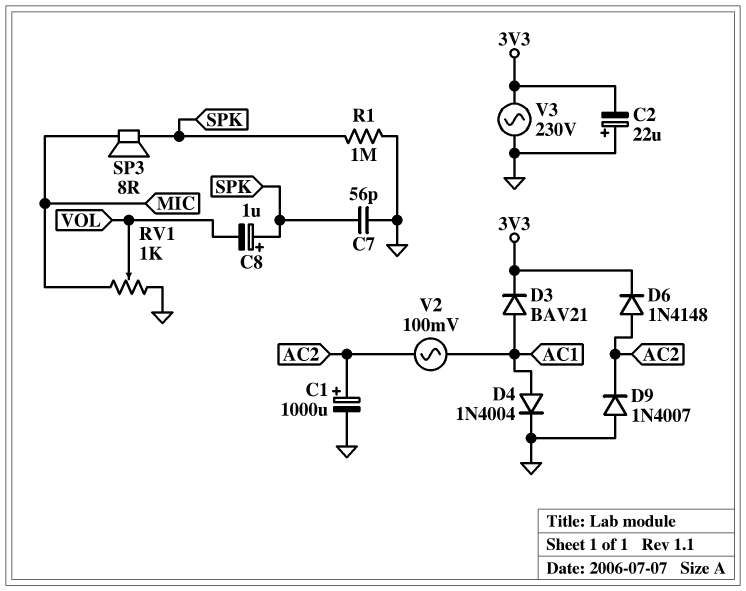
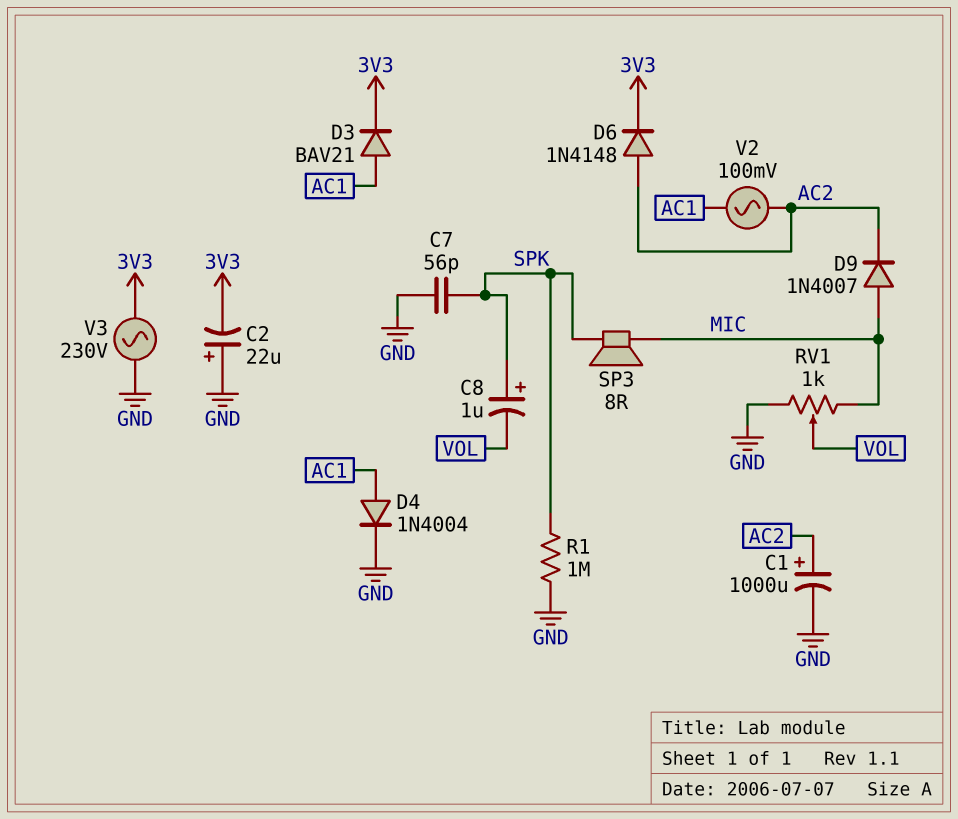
D9: diode 1N4007 (A GND, K AC2) -> diode 1N4007 (A MIC, K AC2)

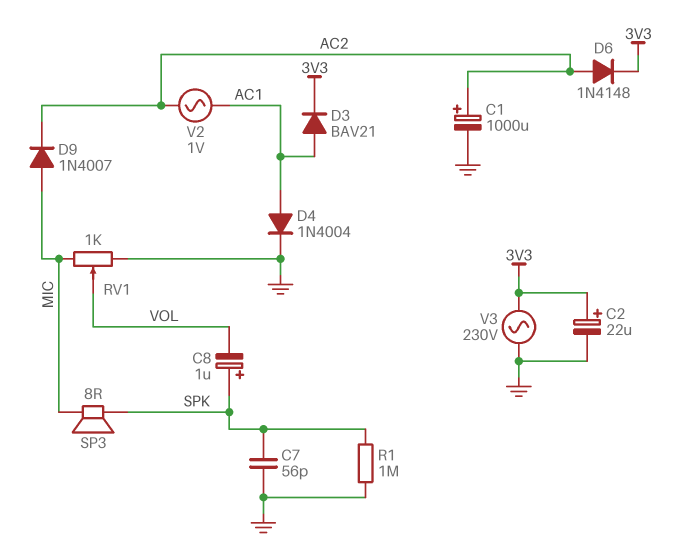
C2: 22uF (plus GND, minus 3V3) -> 22uF (plus 3V3, minus GND)
V2: AC 100mV (AC1, AC2) -> AC 1V (AC1, AC2)

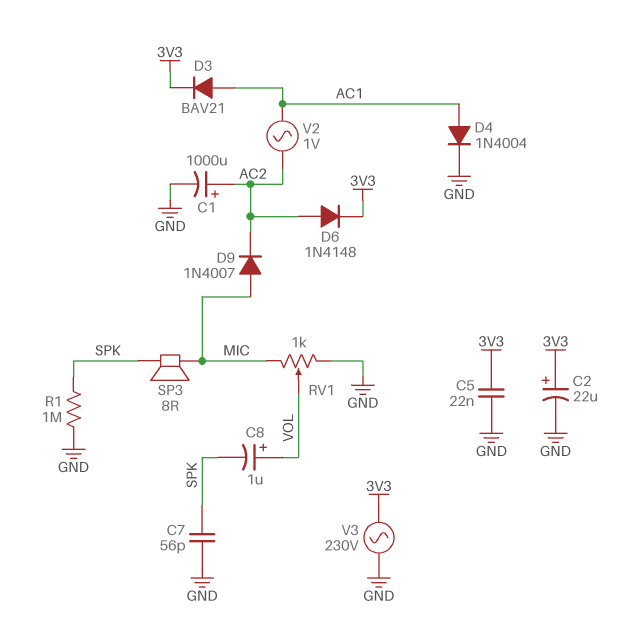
C5: none -> 22nF (3V3, GND)
C8: 1uF (plus SPK, minus VOL) -> 1uF (plus VOL, minus SPK)

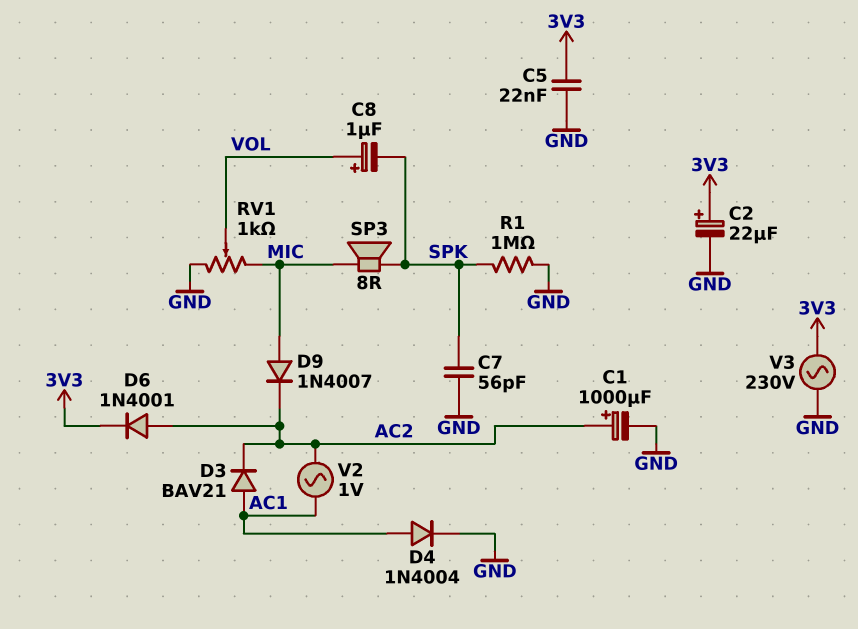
D3: diode BAV21 (A AC1, K 3V3) -> diode BAV21 (A AC1, K AC2)
D6: diode 1N4148 (A AC2, K 3V3) -> diode 1N4001 (A AC2, K 3V3)

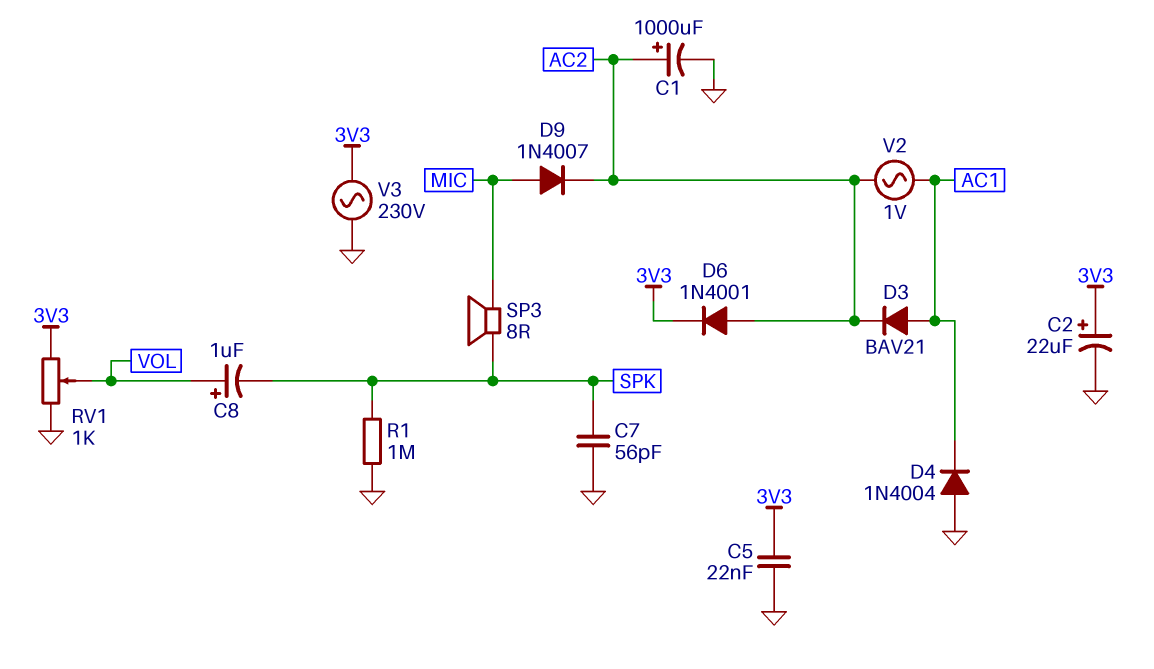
D4: diode 1N4004 (A AC1, K GND) -> diode 1N4004 (A GND, K AC1)
RV1: 1k (GND, MIC, wiper VOL) -> 1k (3V3, GND, wiper VOL)

